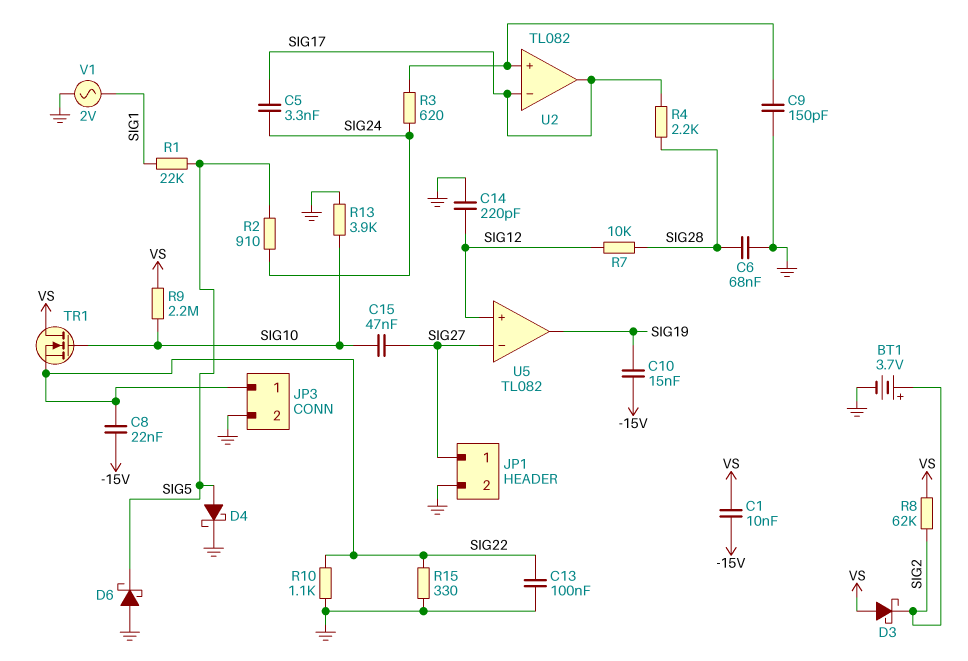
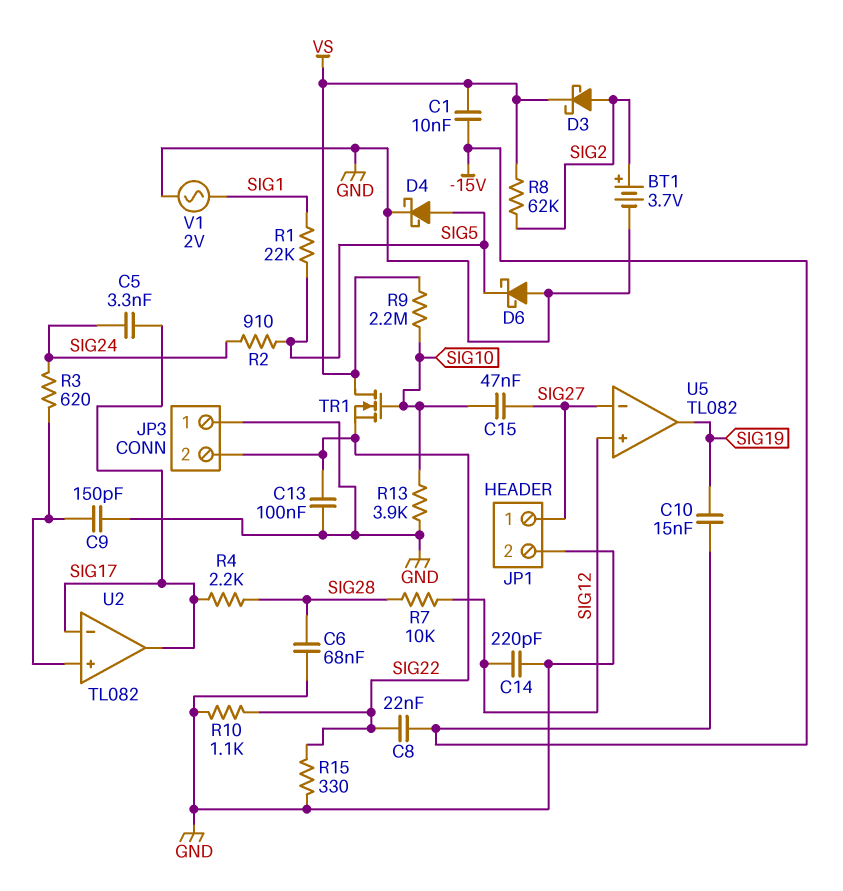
D3: schottky (A VS, K SIG2) -> schottky (A SIG2, K VS)
JP3 pin 1: SIG22 -> GND
JP3 pin 2: GND -> SIG22

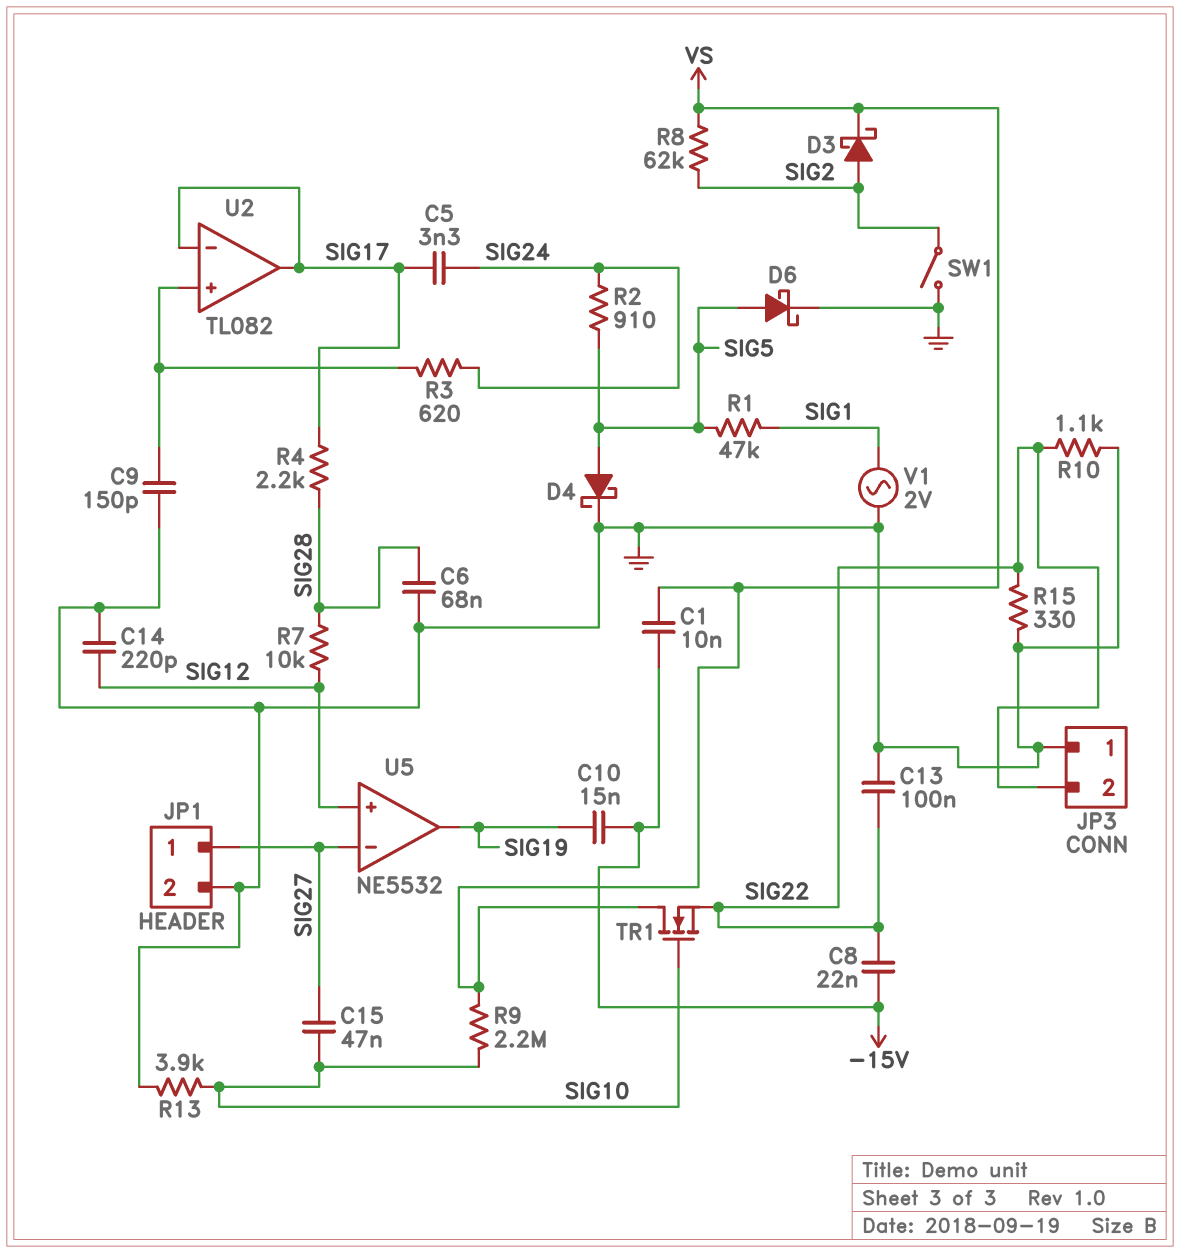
BT1: 3.7V (plus SIG2, minus GND) -> none
D6: schottky (A GND, K SIG5) -> schottky (A SIG5, K GND)
R1: 22k (SIG1, SIG5) -> 47k (SIG1, SIG5)
SW1: none -> switch (GND, SIG2)
U5: TL082 -> NE5532

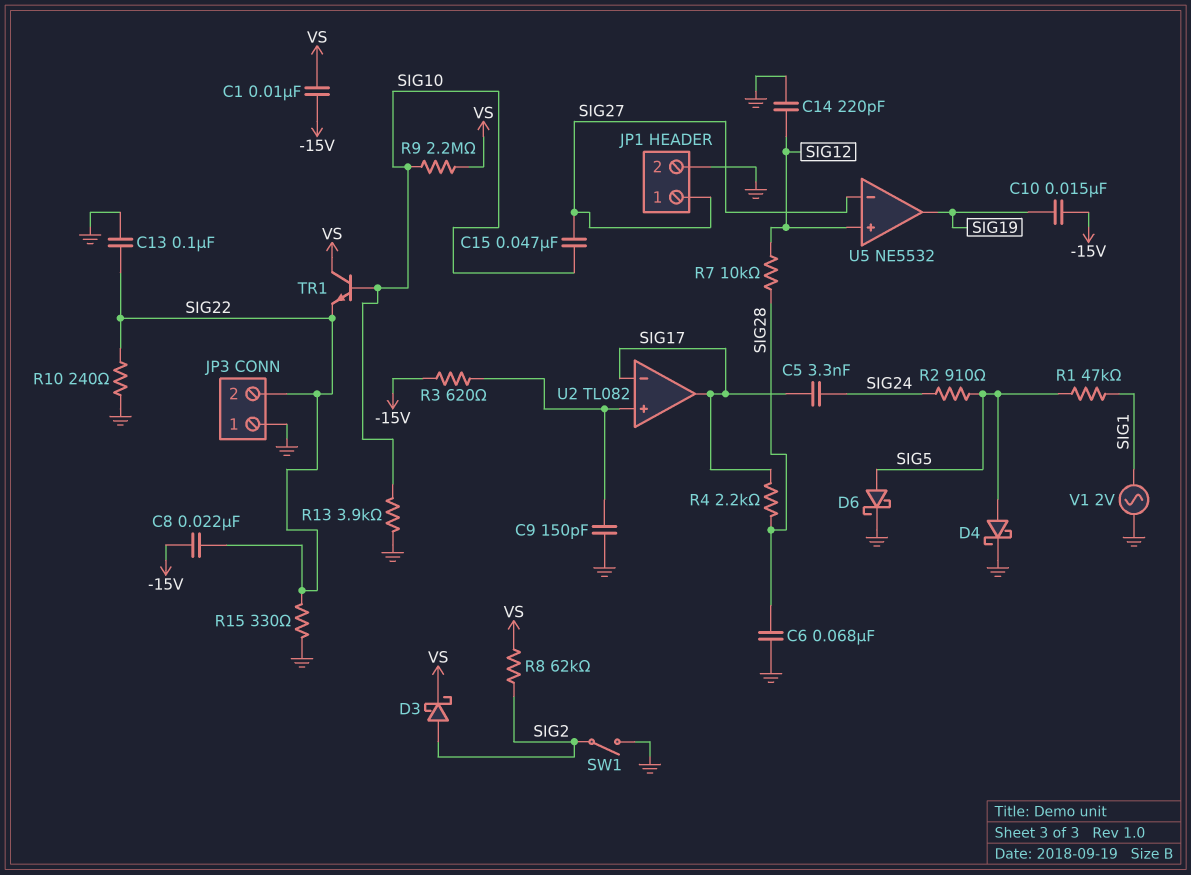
R3: 620 (SIG24, U2/in+) -> 620 (-15V, U2/in+)
R10: 1.1k (GND, SIG22) -> 240 (GND, SIG22)
TR1: NMOS (G SIG10, D VS, S SIG22) -> NPN (B SIG10, C VS, E SIG22)

